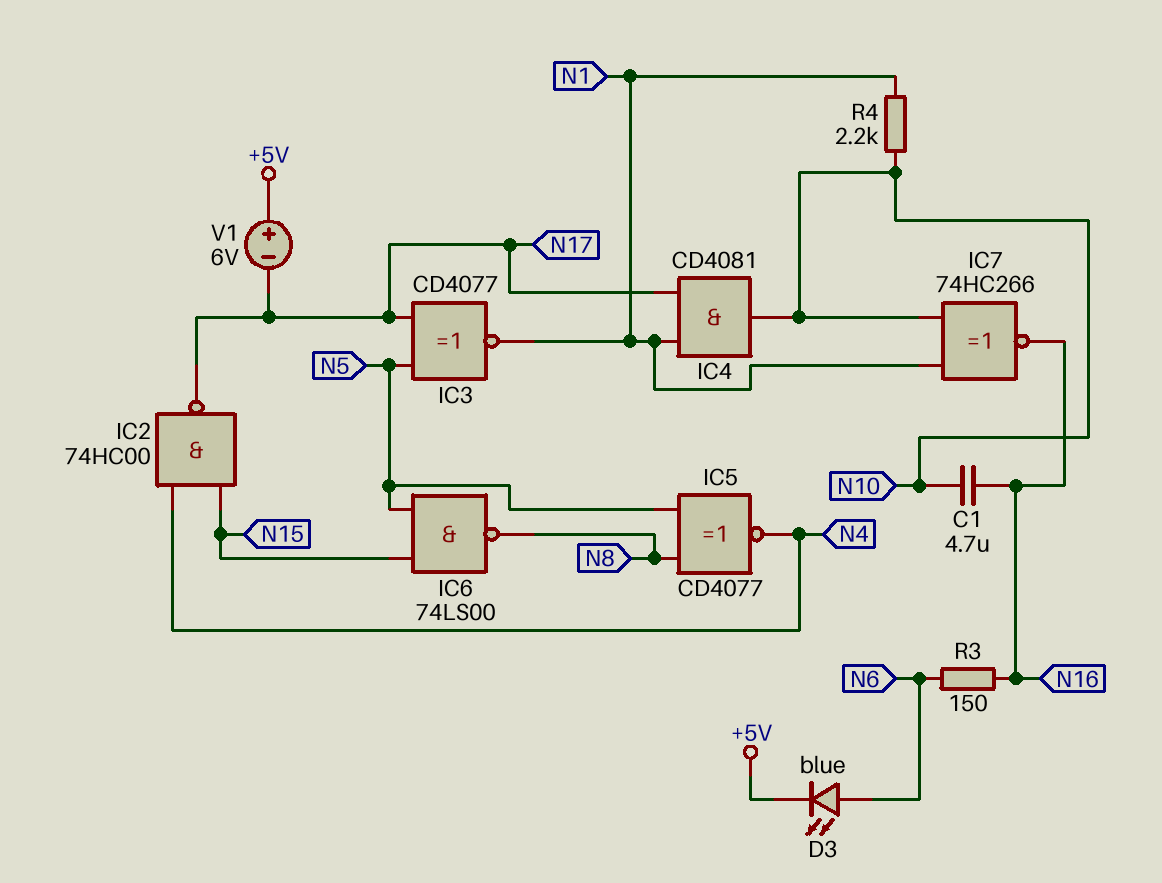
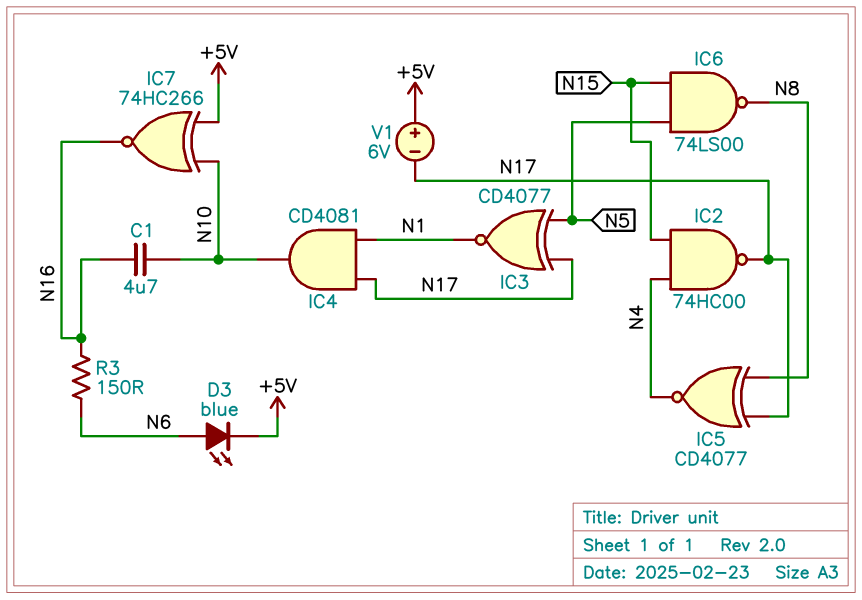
IC5: XNOR CD4077 (in N5, in N8, out N4) -> XNOR CD4077 (in N8, in N17, out N4)
IC7: XNOR 74HC266 (in N1, in N10, out N16) -> XNOR 74HC266 (in +5V, in N10, out N16)
R4: 2.2k (N1, N10) -> none

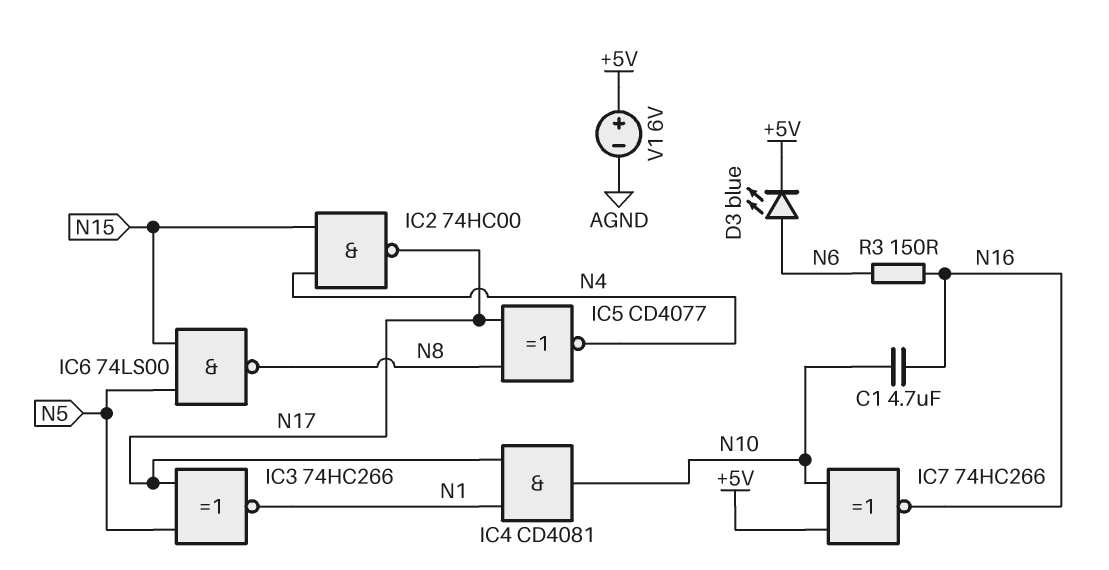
IC3: XNOR CD4077 (in N5, in N17, out N1) -> XNOR 74HC266 (in N5, in N17, out N1)
V1: 6V (plus +5V, minus N17) -> 6V (plus +5V, minus AGND)

